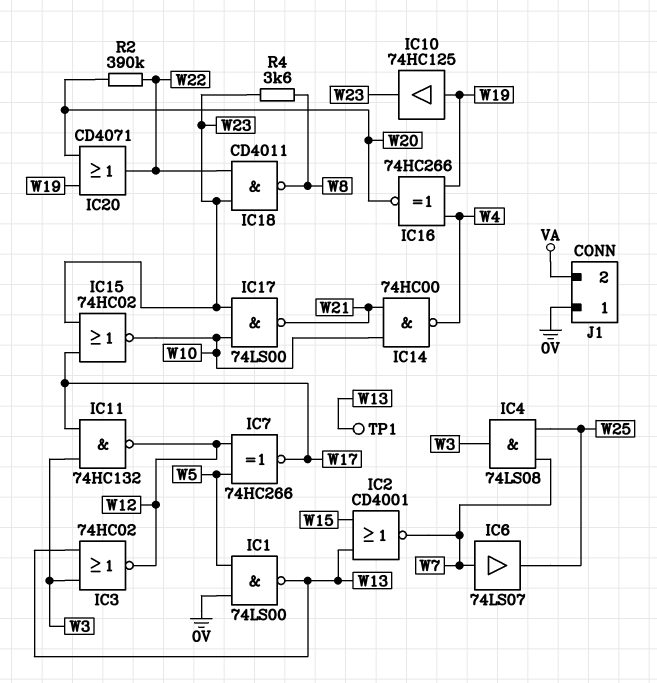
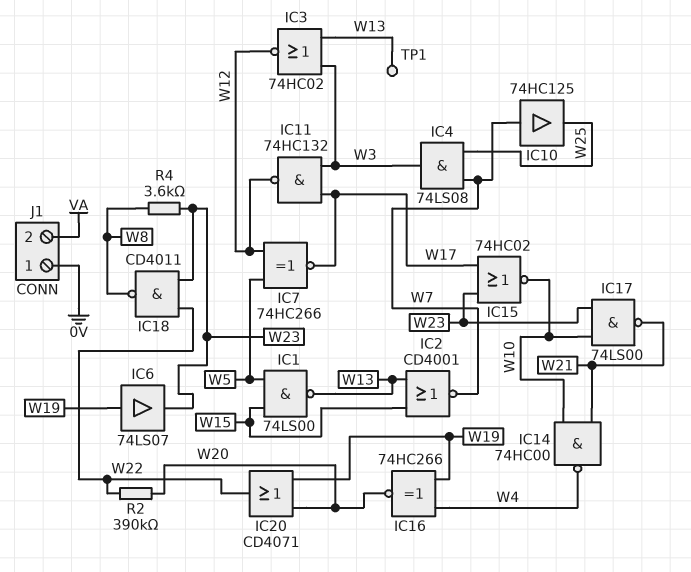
IC1: NAND 74LS00 (in 0V, in W5, out W13) -> NAND 74LS00 (in W5, in W15, out W13)
IC6: buffer 74LS07 (in W7, out W25) -> buffer 74LS07 (in W19, out W23)
IC10: buffer 74HC125 (in W19, out W23) -> buffer 74HC125 (in W7, out W25)

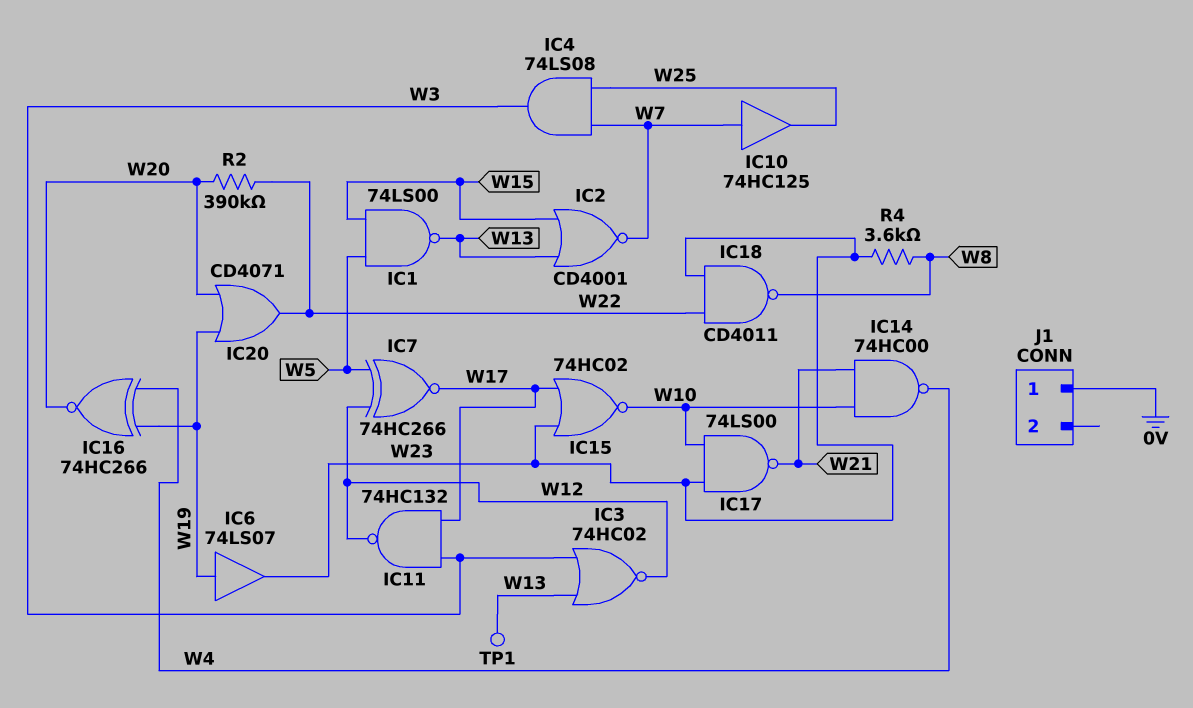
J1 pin 2: VA -> none

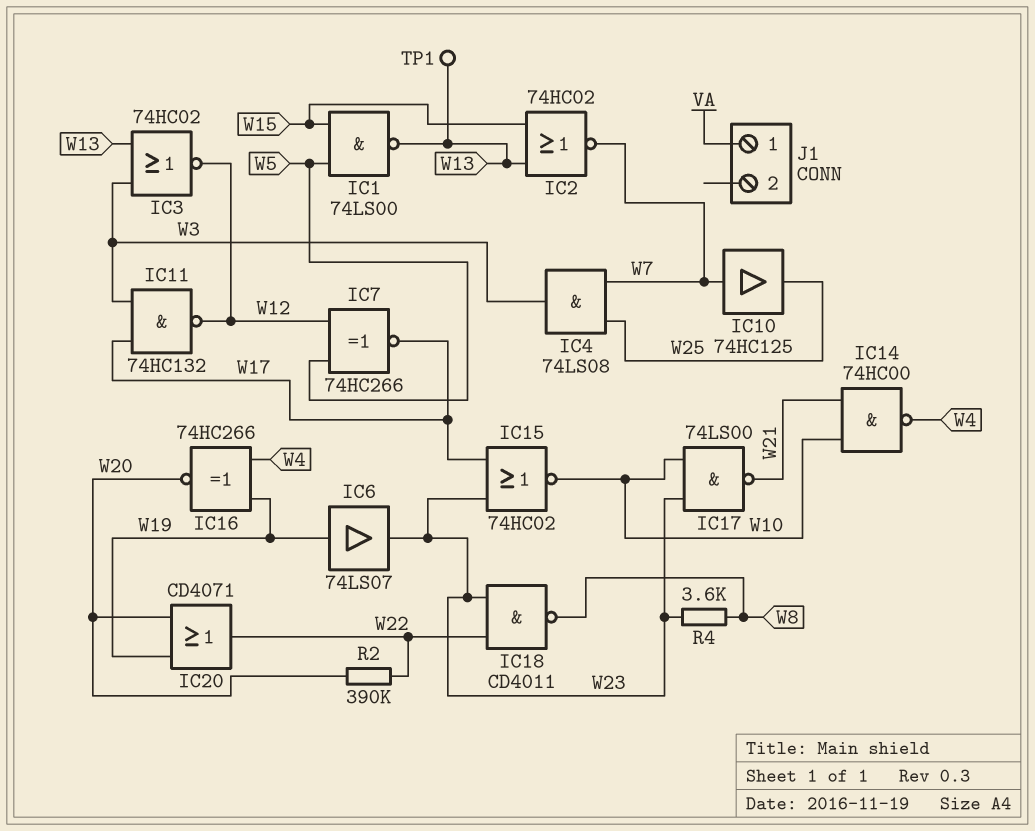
IC2: NOR CD4001 (in W13, in W15, out W7) -> NOR 74HC02 (in W13, in W15, out W7)
J1 pin 1: 0V -> VA

